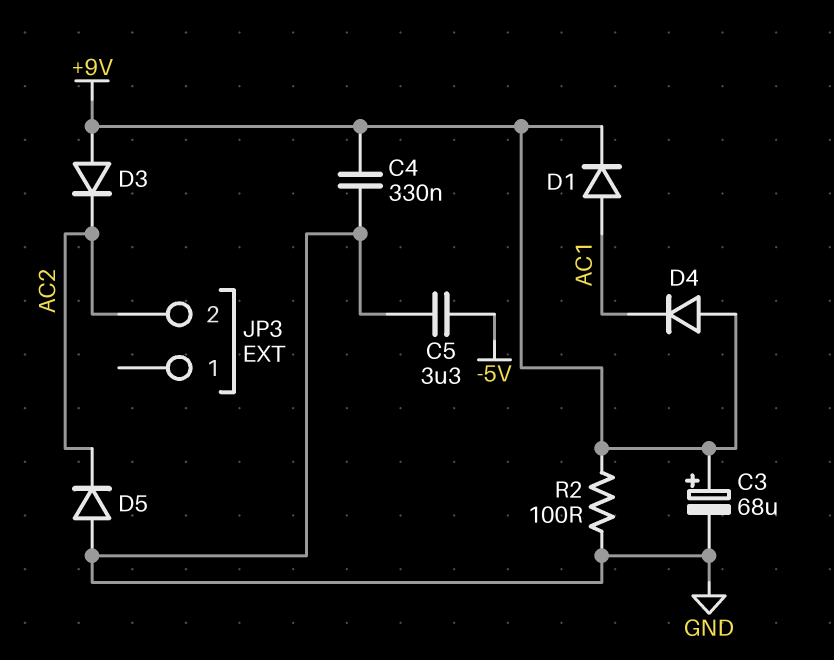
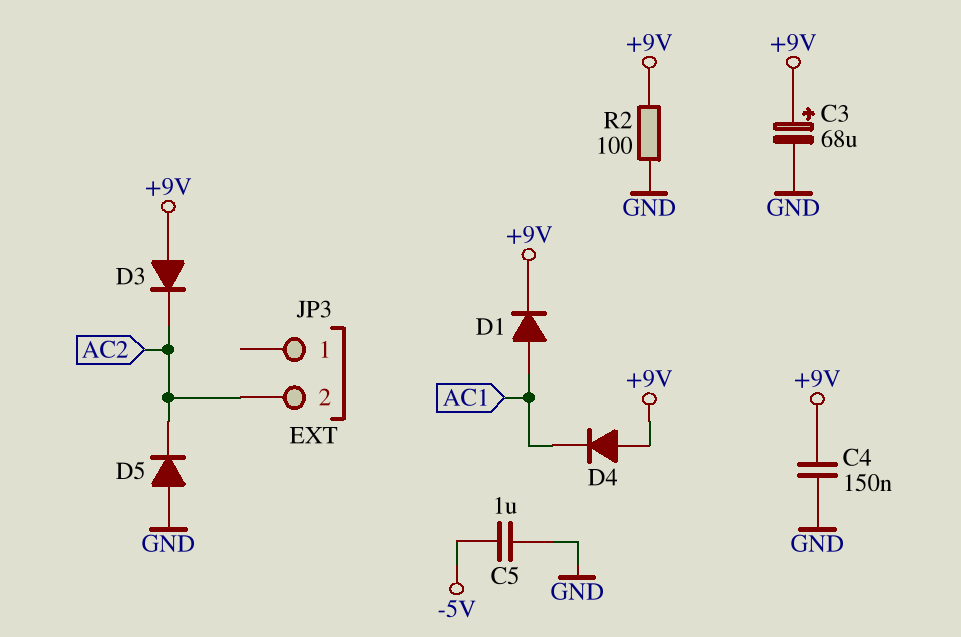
C4: 330nF (+9V, GND) -> 150nF (+9V, GND)
C5: 3.3uF (-5V, GND) -> 1uF (-5V, GND)

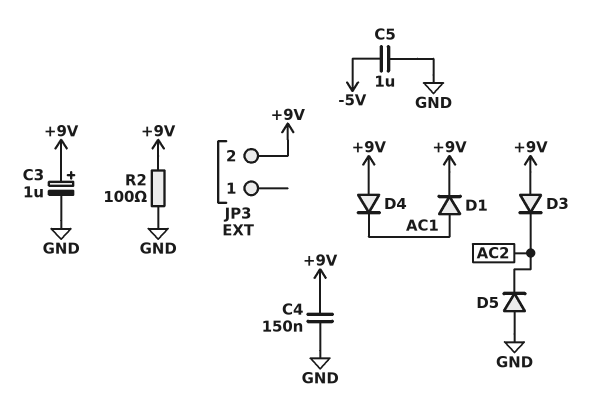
C3: 68uF (plus +9V, minus GND) -> 1uF (plus +9V, minus GND)
JP3 pin 2: AC2 -> +9V

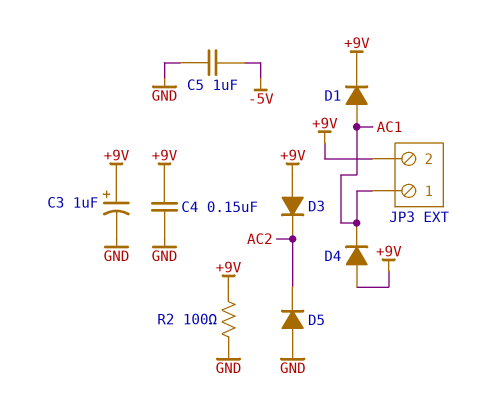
JP3 pin 1: none -> AC1

